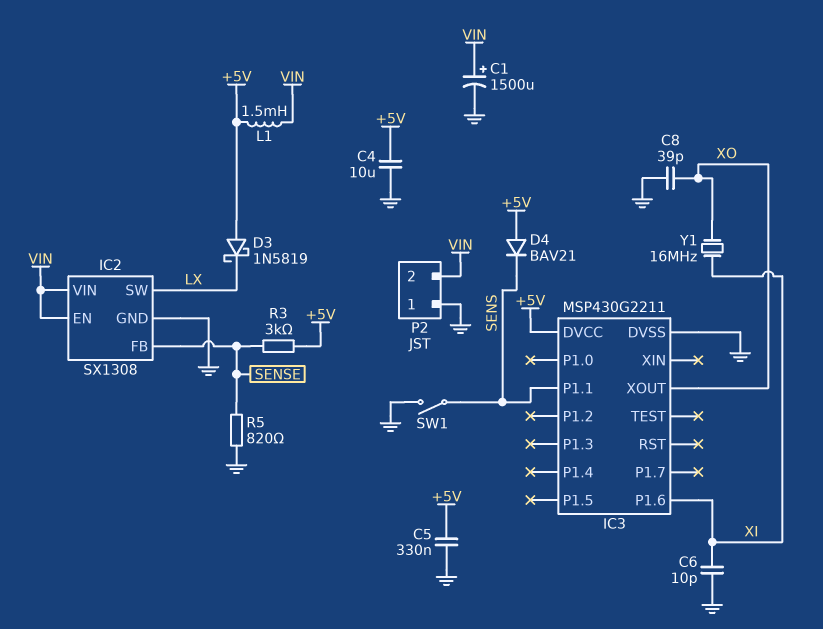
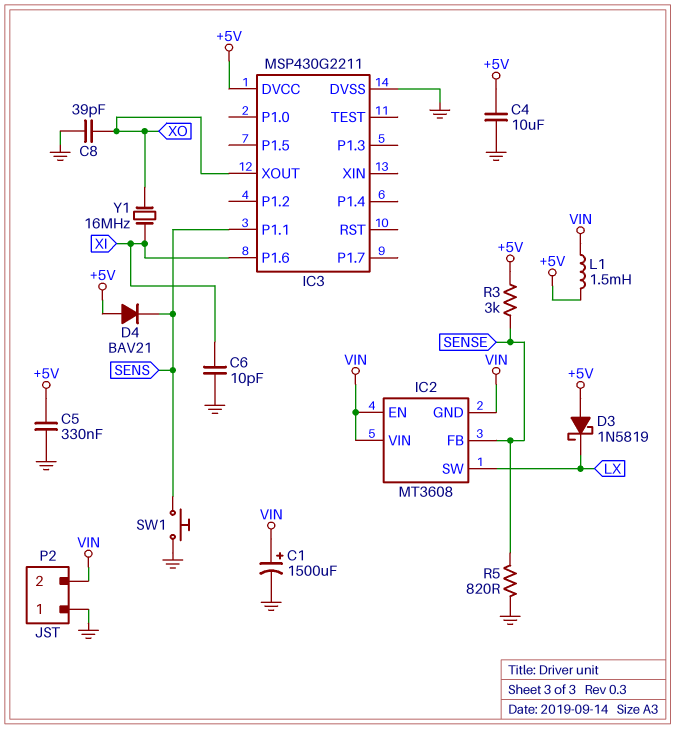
IC2: SX1308 -> MT3608
IC2 pin GND: GND -> VIN
SW1: switch (GND, SENS) -> button (GND, SENS)

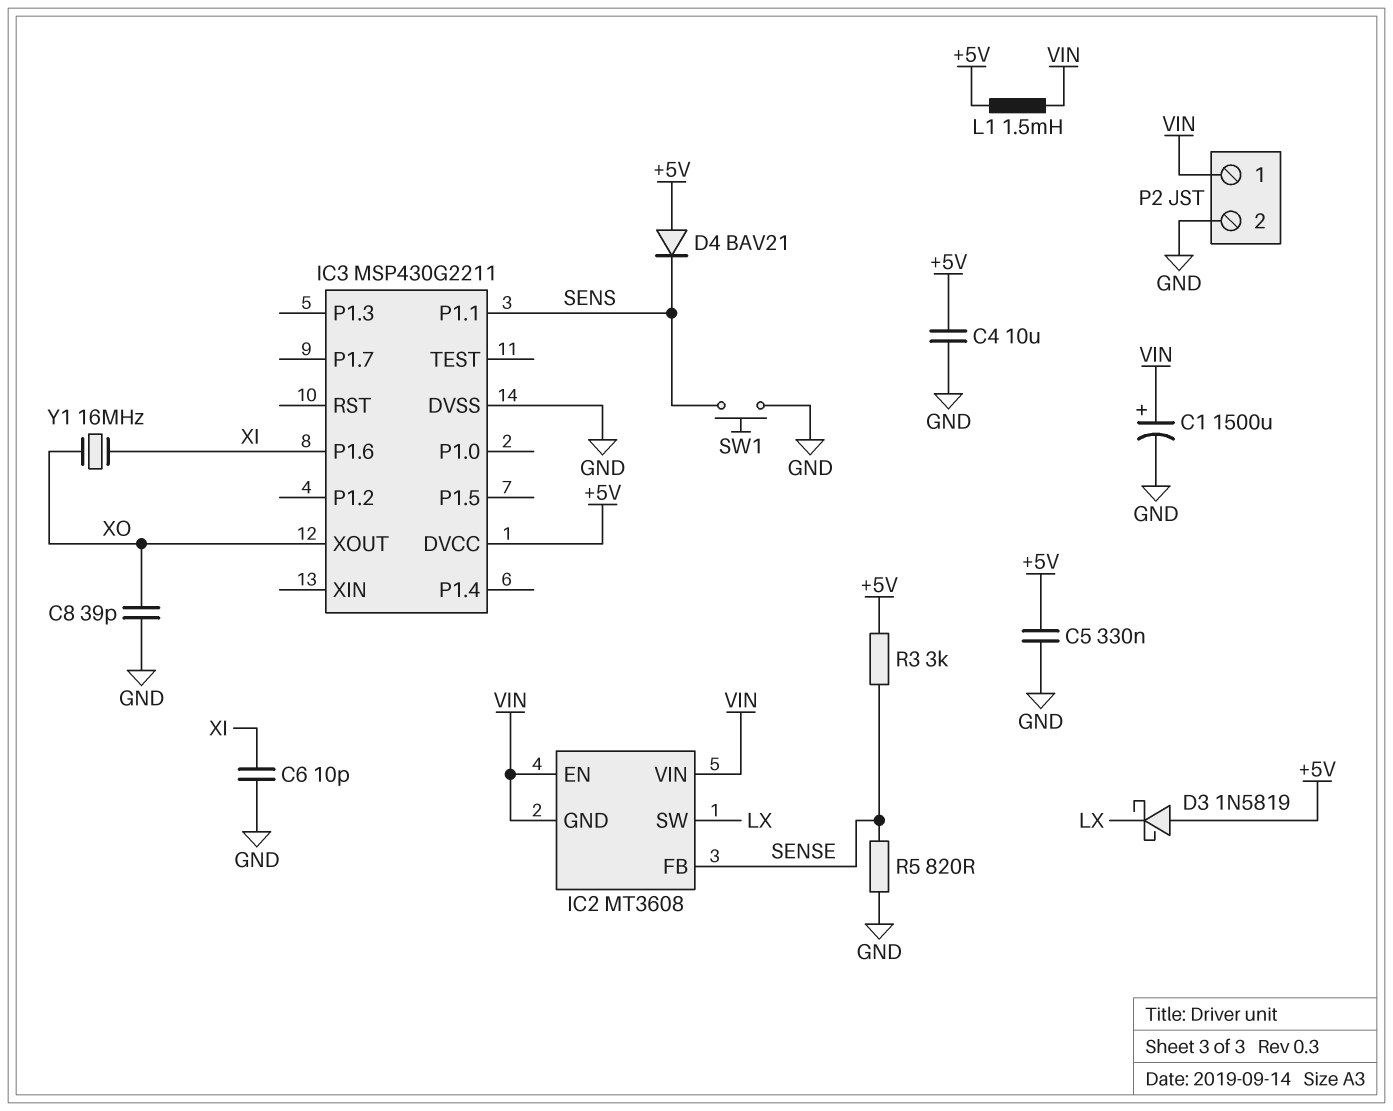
P2 pin 1: GND -> VIN
P2 pin 2: VIN -> GND

